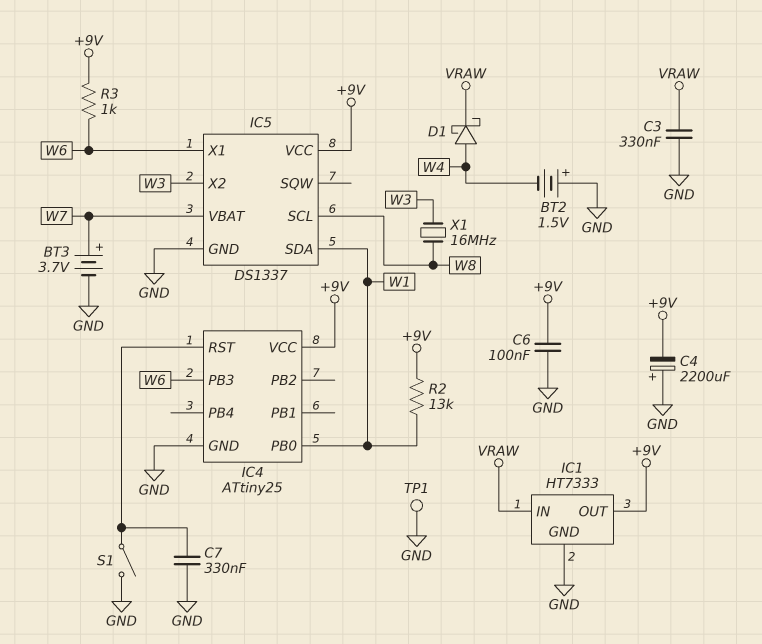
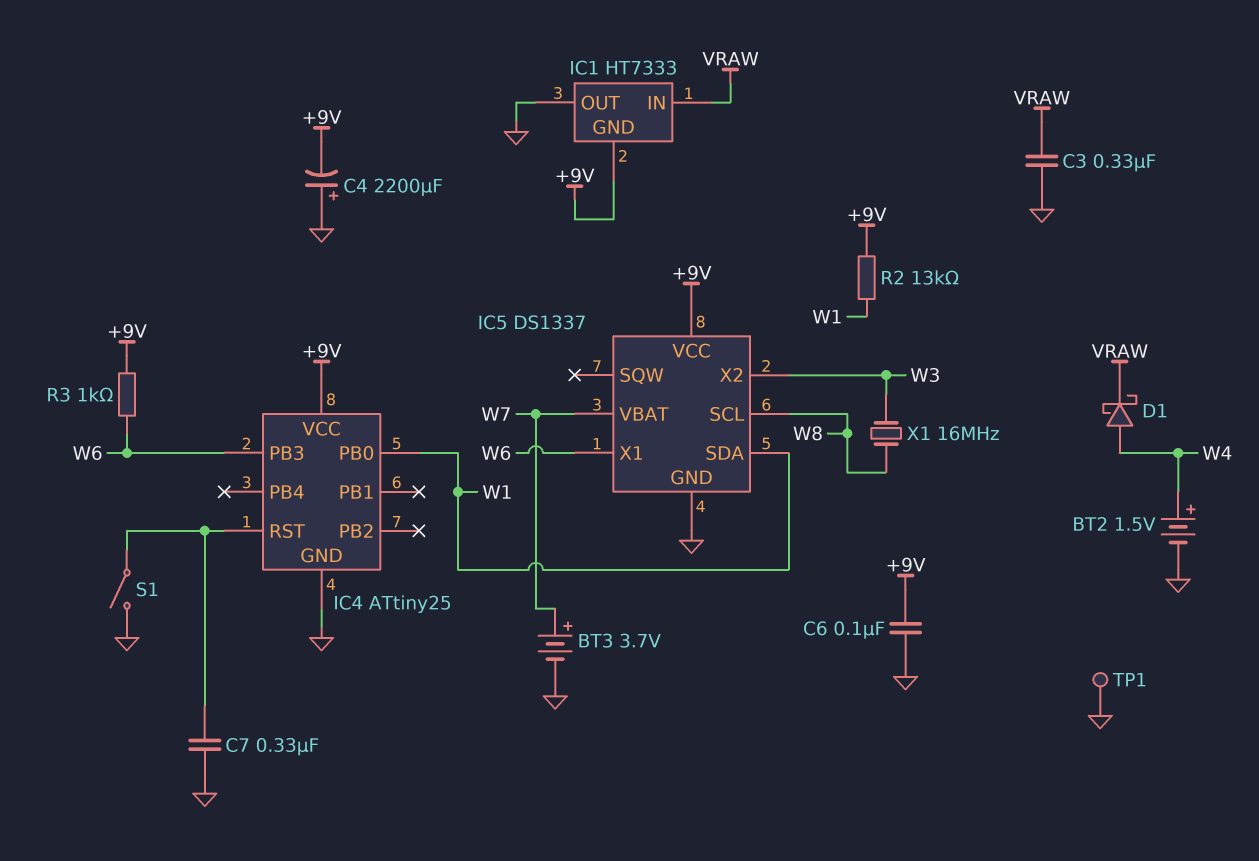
BT2: 1.5V (plus GND, minus W4) -> 1.5V (plus W4, minus GND)
IC1 pin GND: GND -> +9V
IC1 pin OUT: +9V -> GND

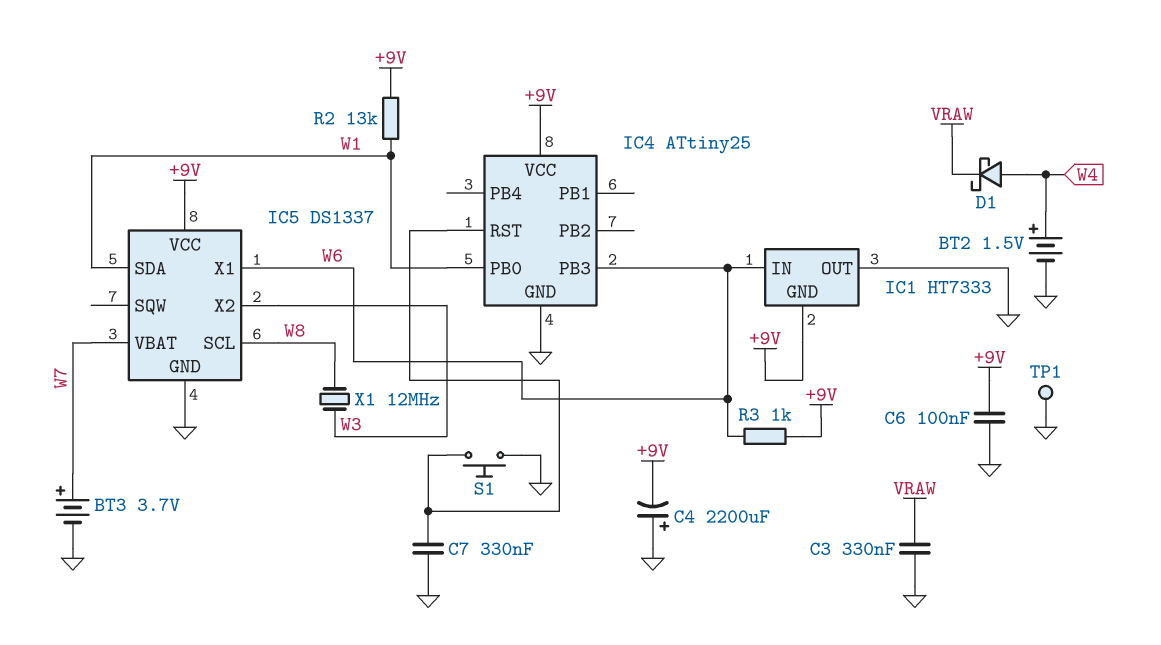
IC1 pin IN: VRAW -> W6
S1: switch (GND, IC4/RST) -> button (GND, IC4/RST)
X1: 16MHz (W3, W8) -> 12MHz (W3, W8)

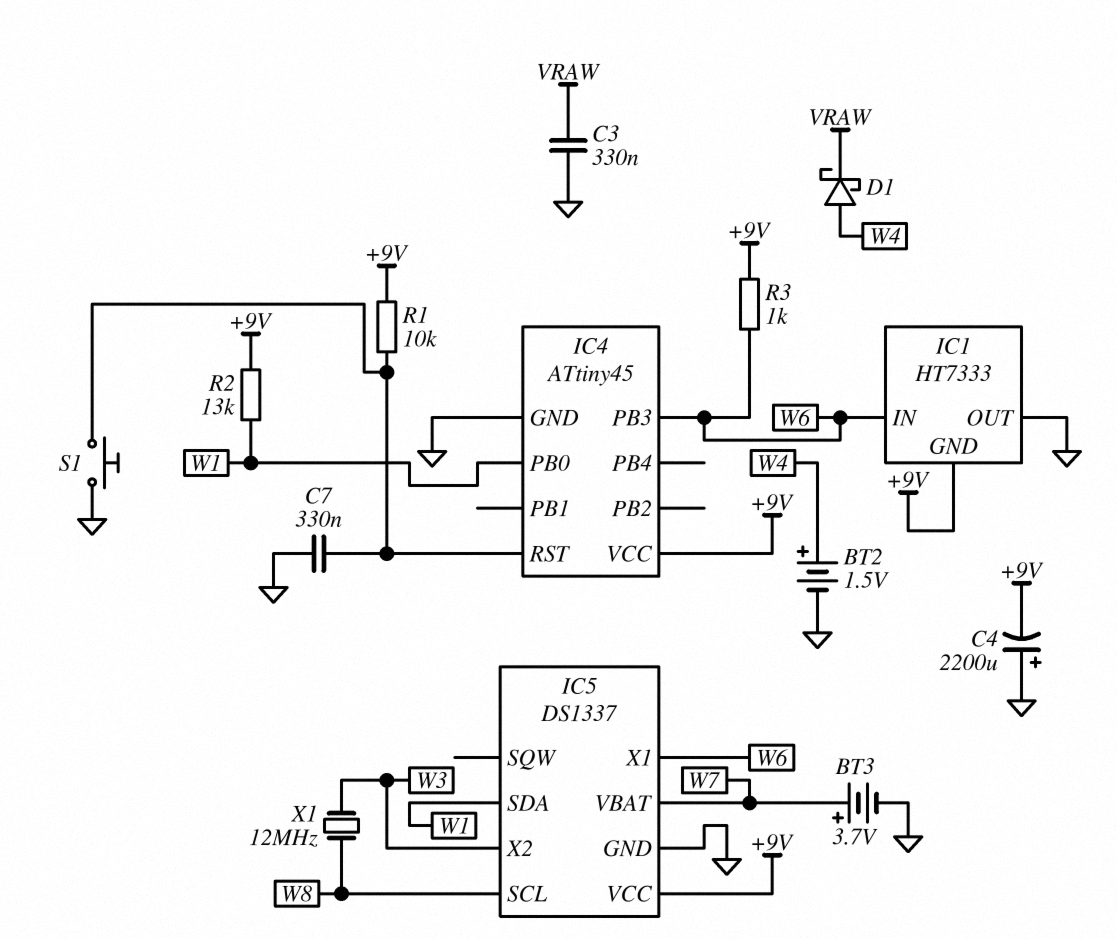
C6: 100nF (+9V, GND) -> none
IC4: ATtiny25 -> ATtiny45
R1: none -> 10k (+9V, IC4/RST)
TP1: test point (GND) -> none

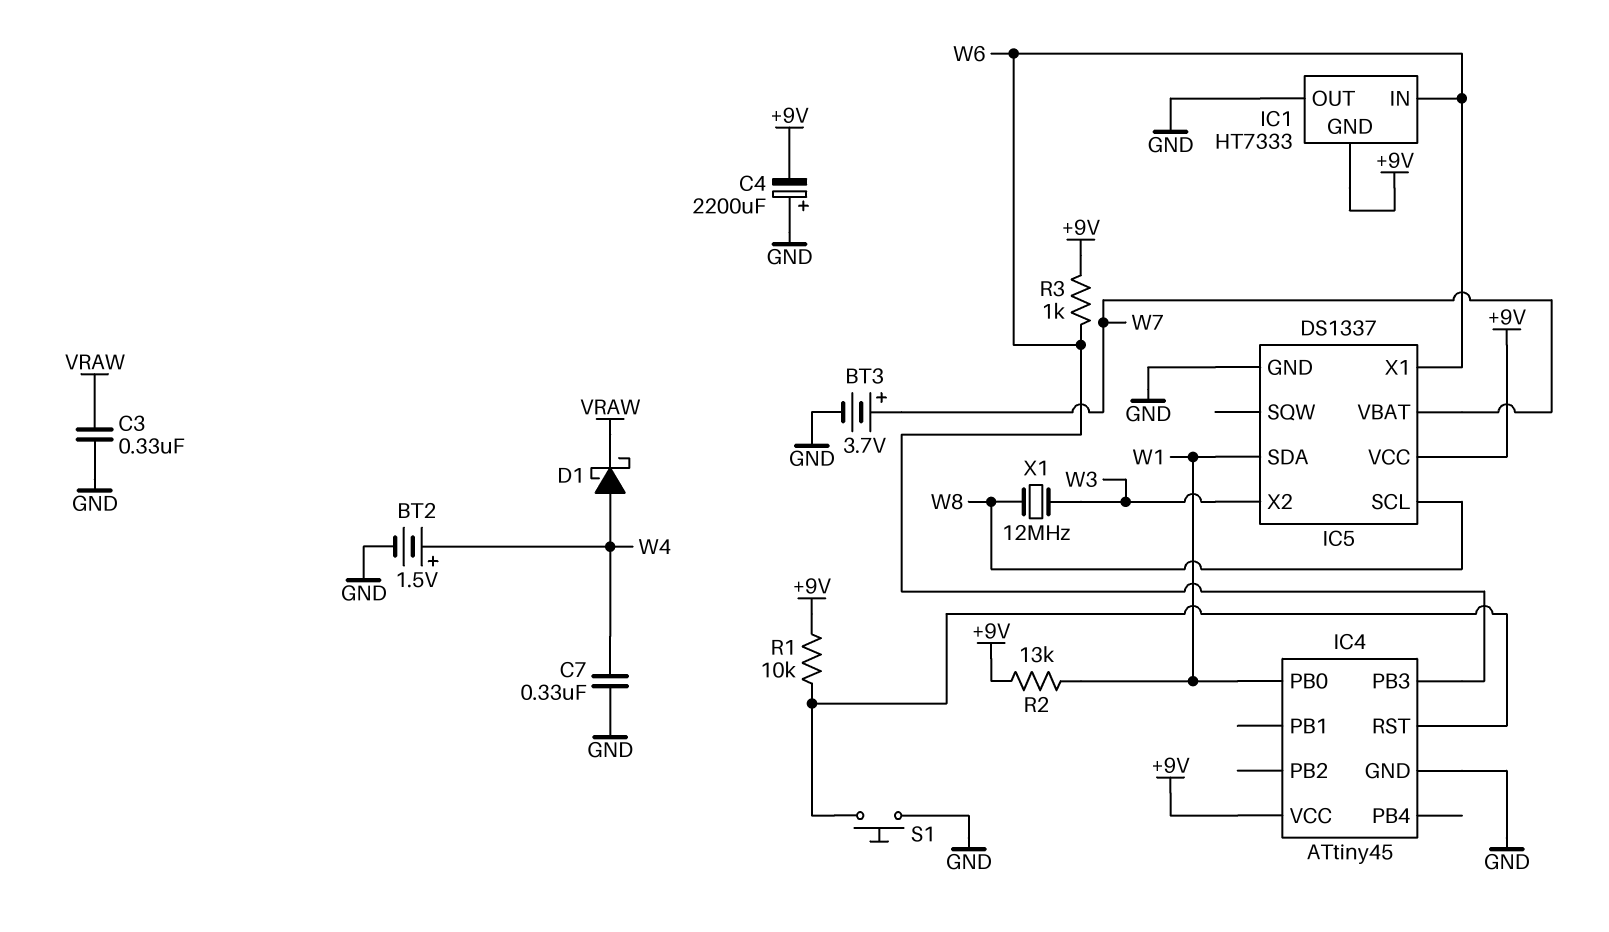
C7: 330nF (GND, IC4/RST) -> 330nF (GND, W4)

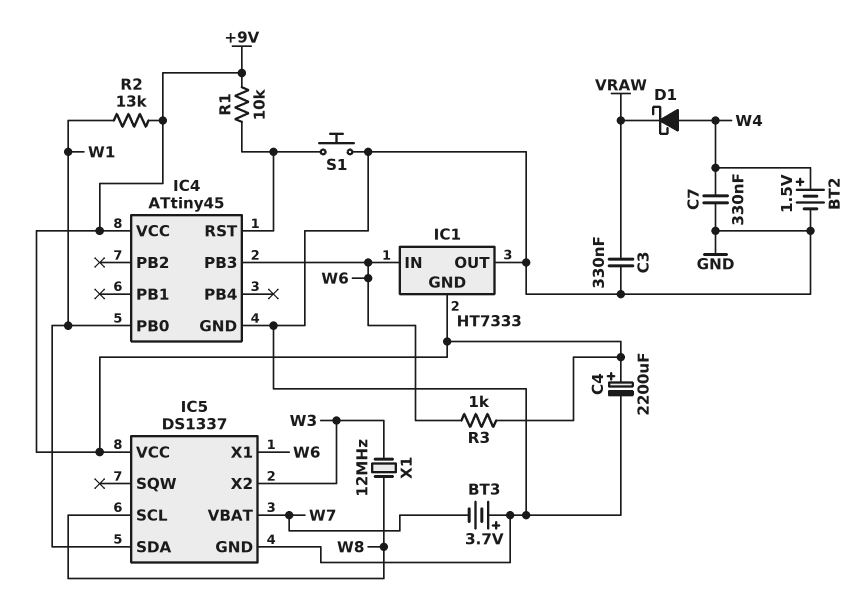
BT3: 3.7V (plus W7, minus GND) -> 3.7V (plus GND, minus W7)
C4: 2200uF (plus GND, minus +9V) -> 2200uF (plus +9V, minus GND)

